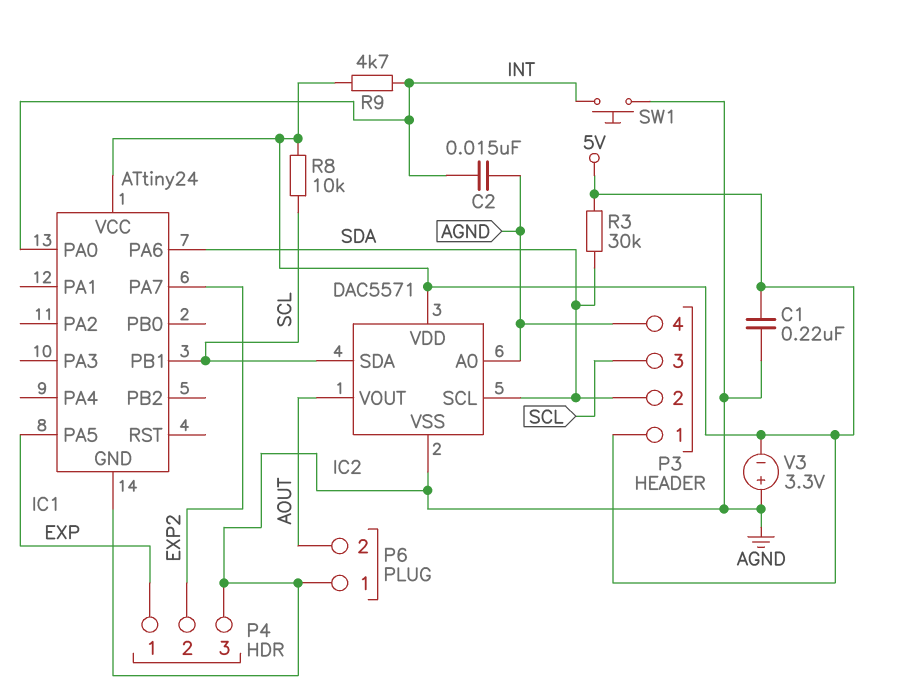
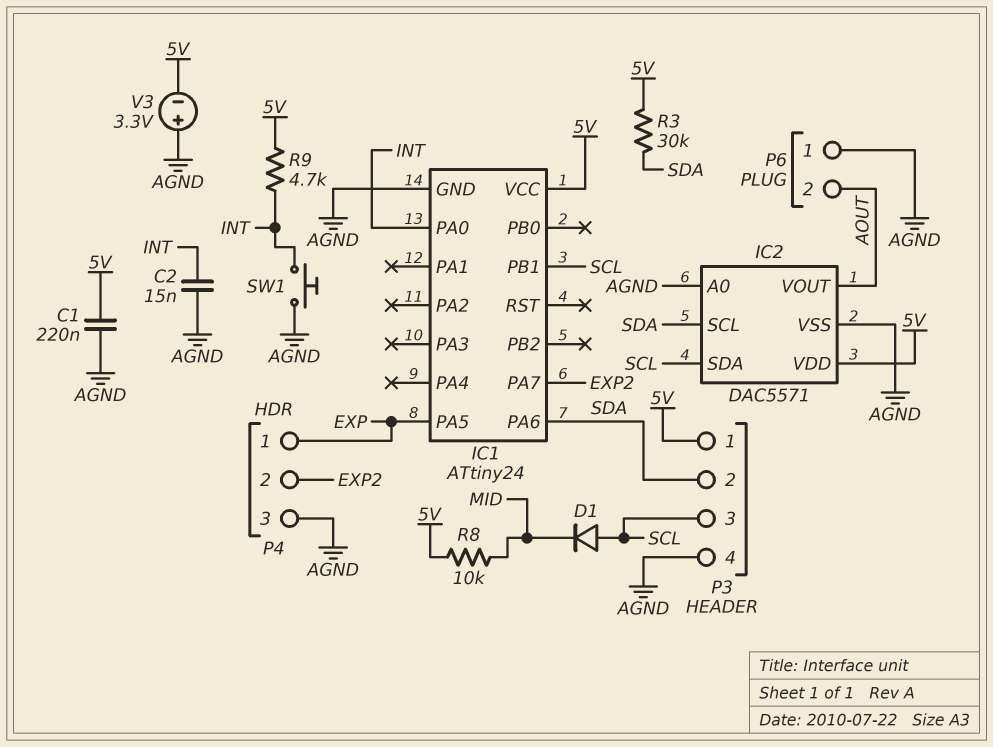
D1: none -> diode (A SCL, K MID)
R8: 10k (5V, SCL) -> 10k (5V, MID)

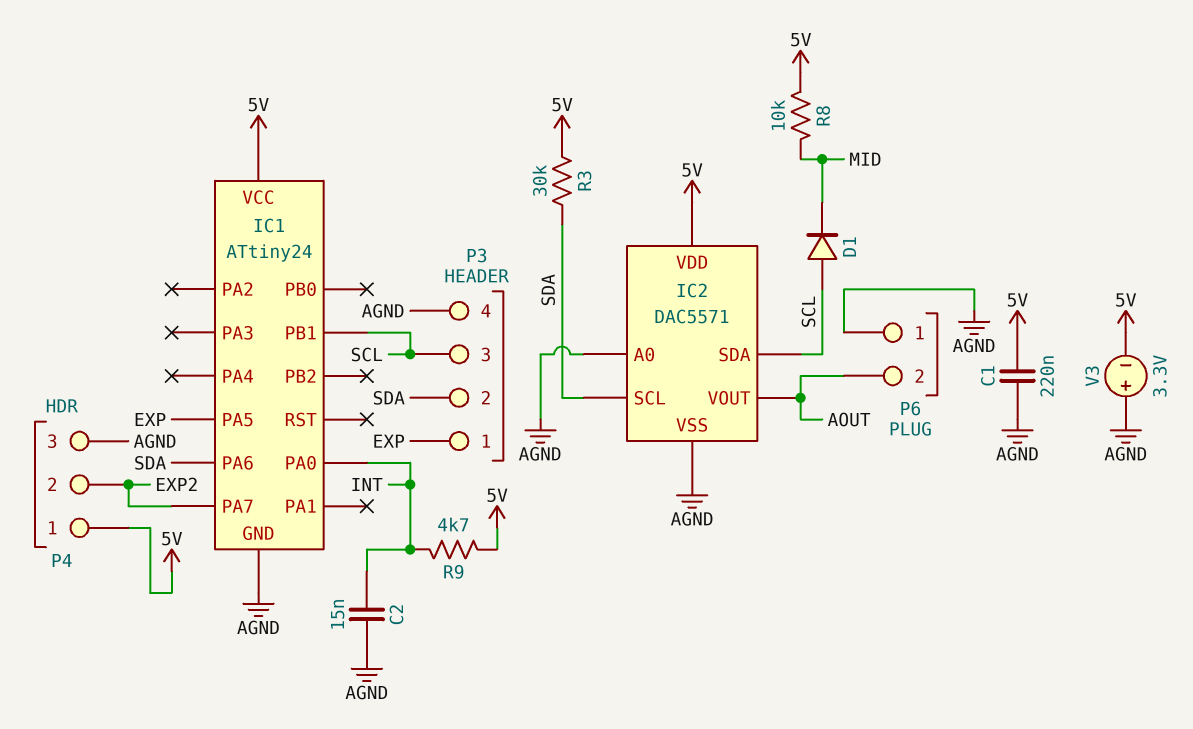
P3 pin 1: 5V -> EXP
P4 pin 1: EXP -> 5V
SW1: button (AGND, INT) -> none

